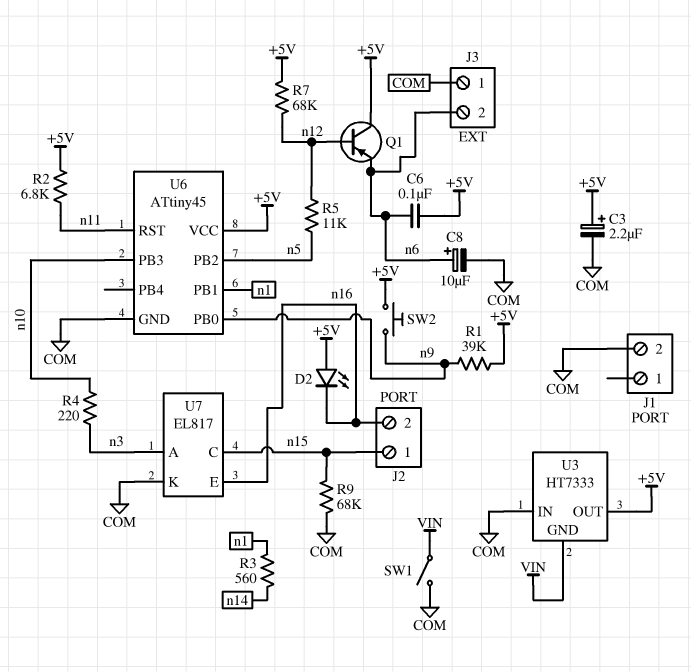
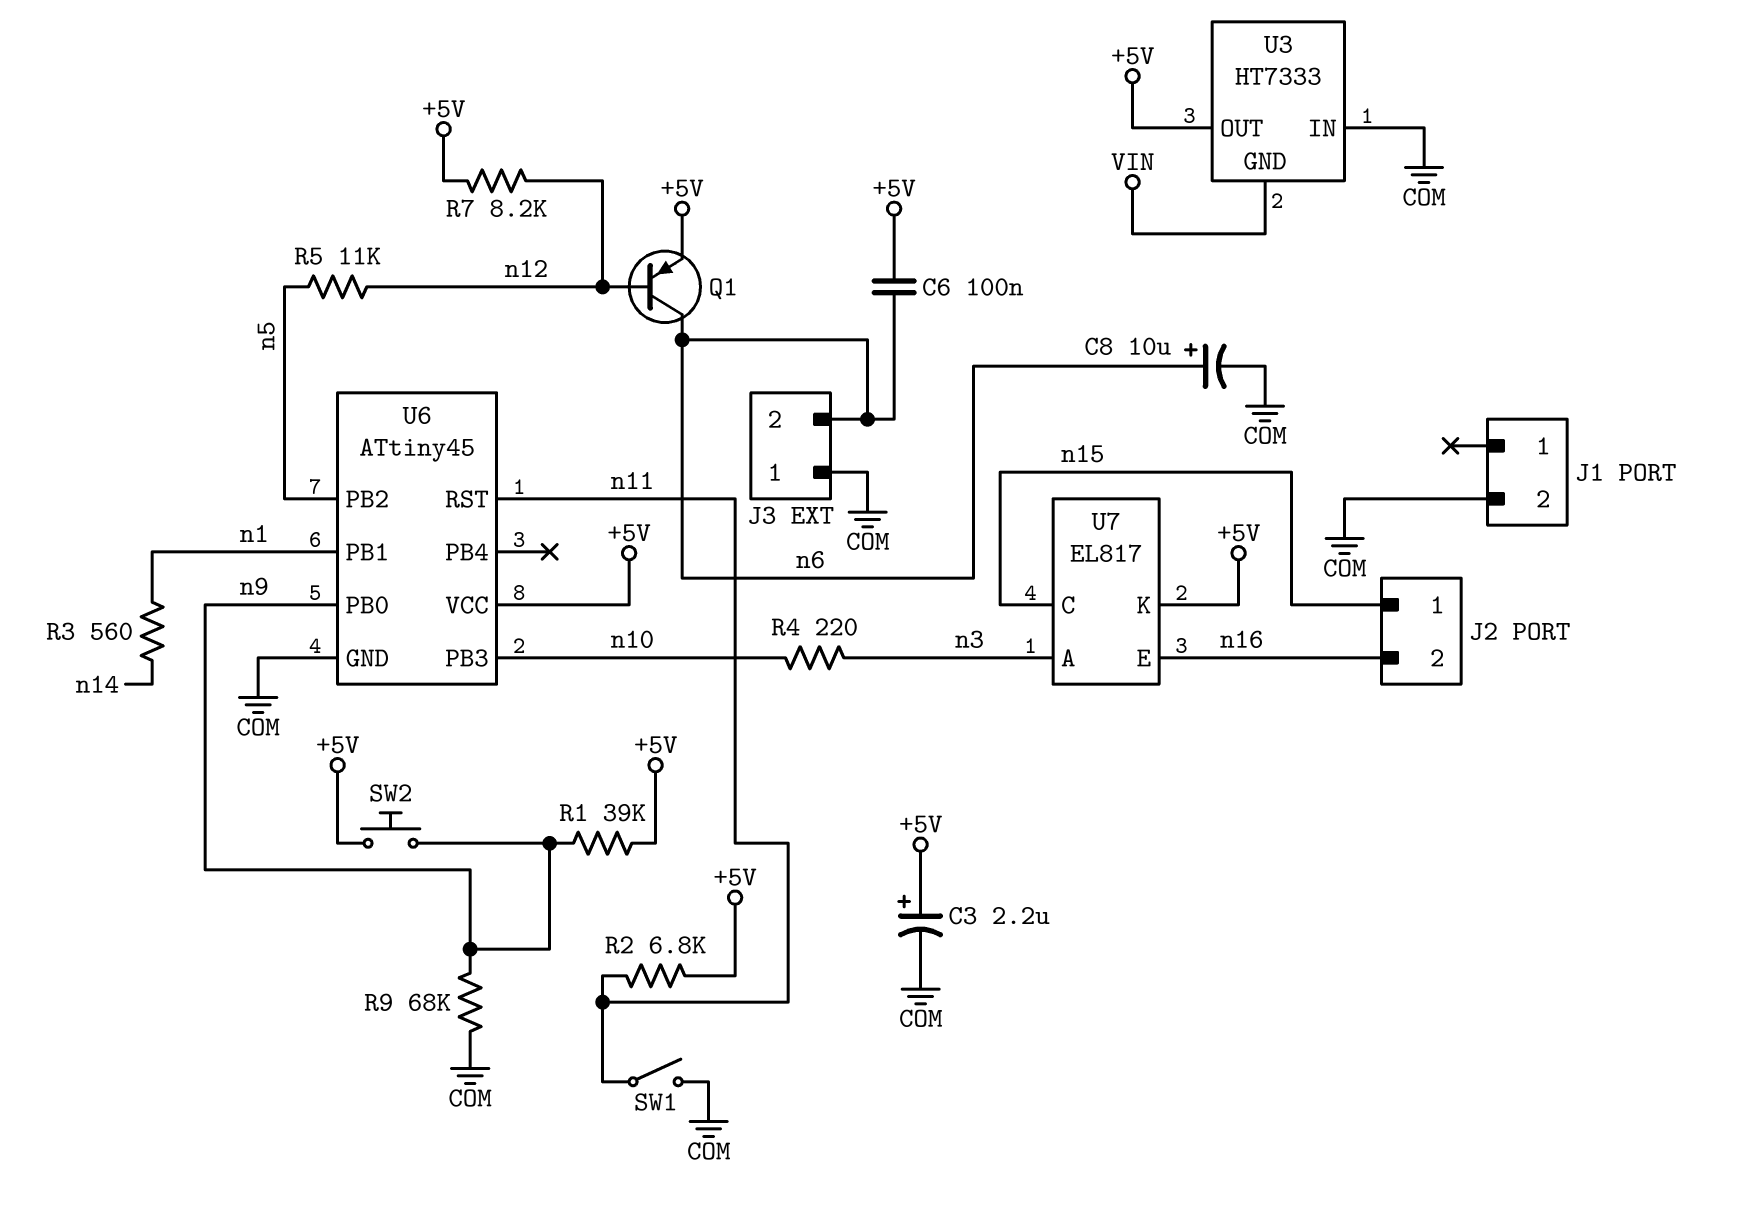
D2: LED (A +5V, K n16) -> none
Q1: PNP (B n12, C +5V, E n6) -> PNP (B n12, C n6, E +5V)
R7: 68k (+5V, n12) -> 8.2k (+5V, n12)
R9: 68k (COM, n15) -> 68k (COM, n9)
SW1: switch (COM, VIN) -> switch (COM, n11)
U7 pin K: COM -> +5V

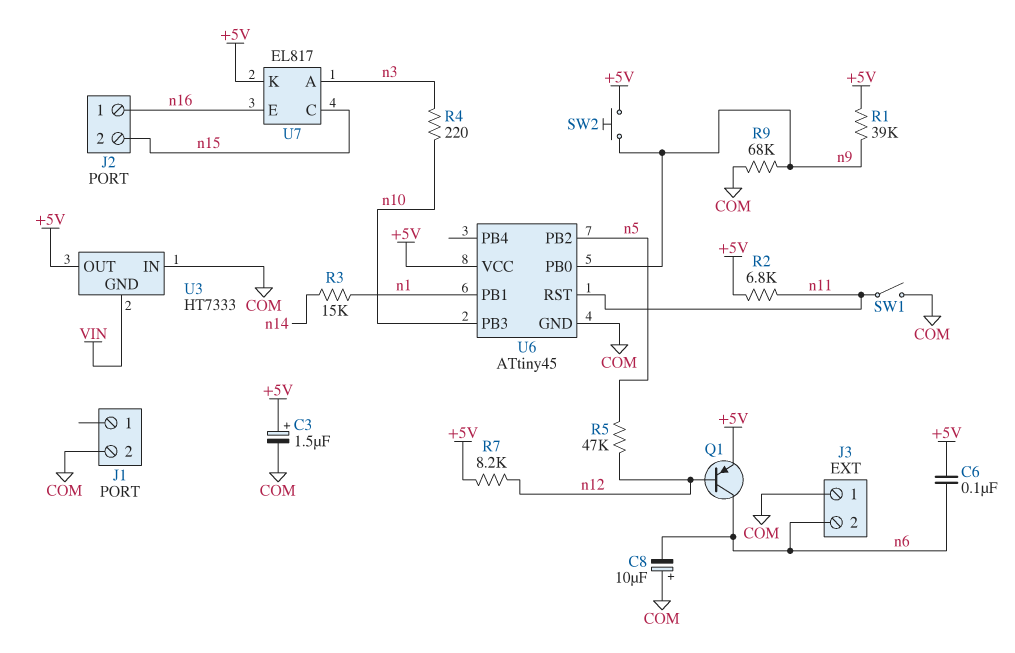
C3: 2.2uF (plus +5V, minus COM) -> 1.5uF (plus +5V, minus COM)
C8: 10uF (plus n6, minus COM) -> 10uF (plus COM, minus n6)
J2 pin 1: n15 -> n16
J2 pin 2: n16 -> n15
R3: 560 (n1, n14) -> 15k (n1, n14)
R5: 11k (n5, n12) -> 47k (n5, n12)

